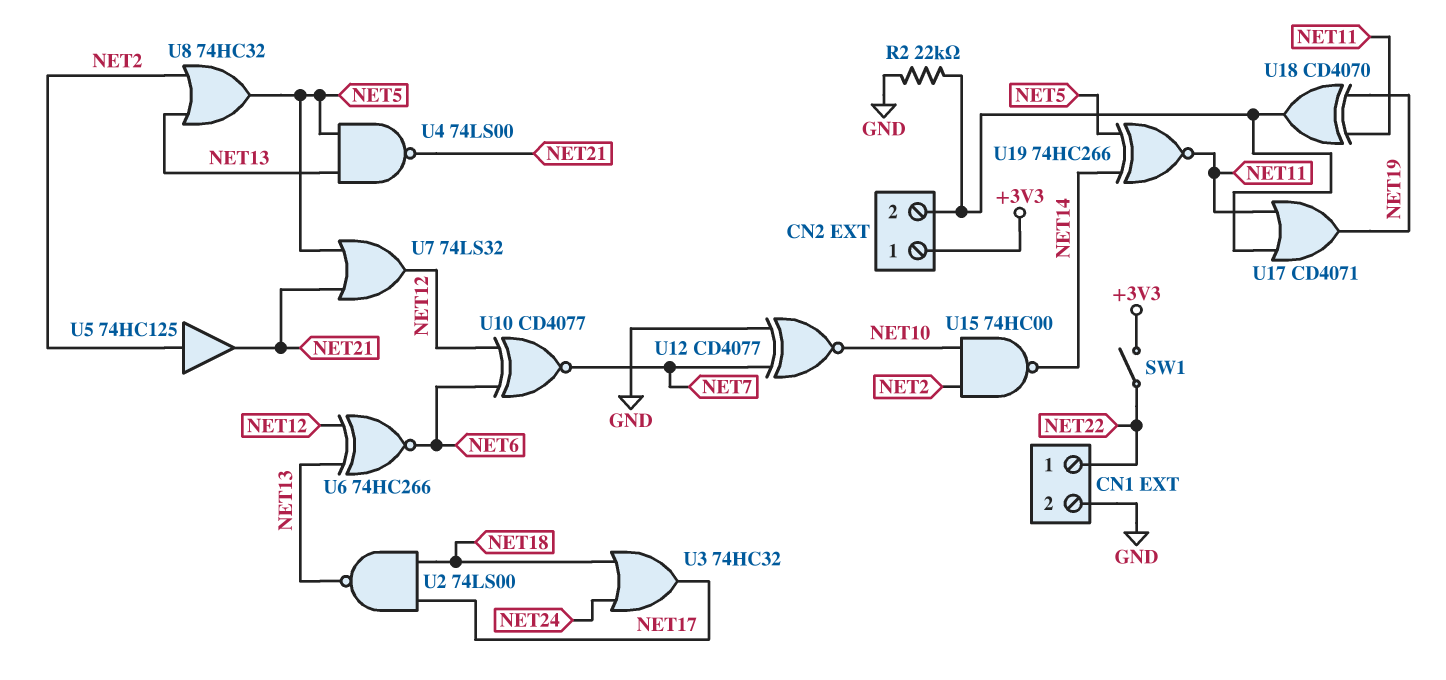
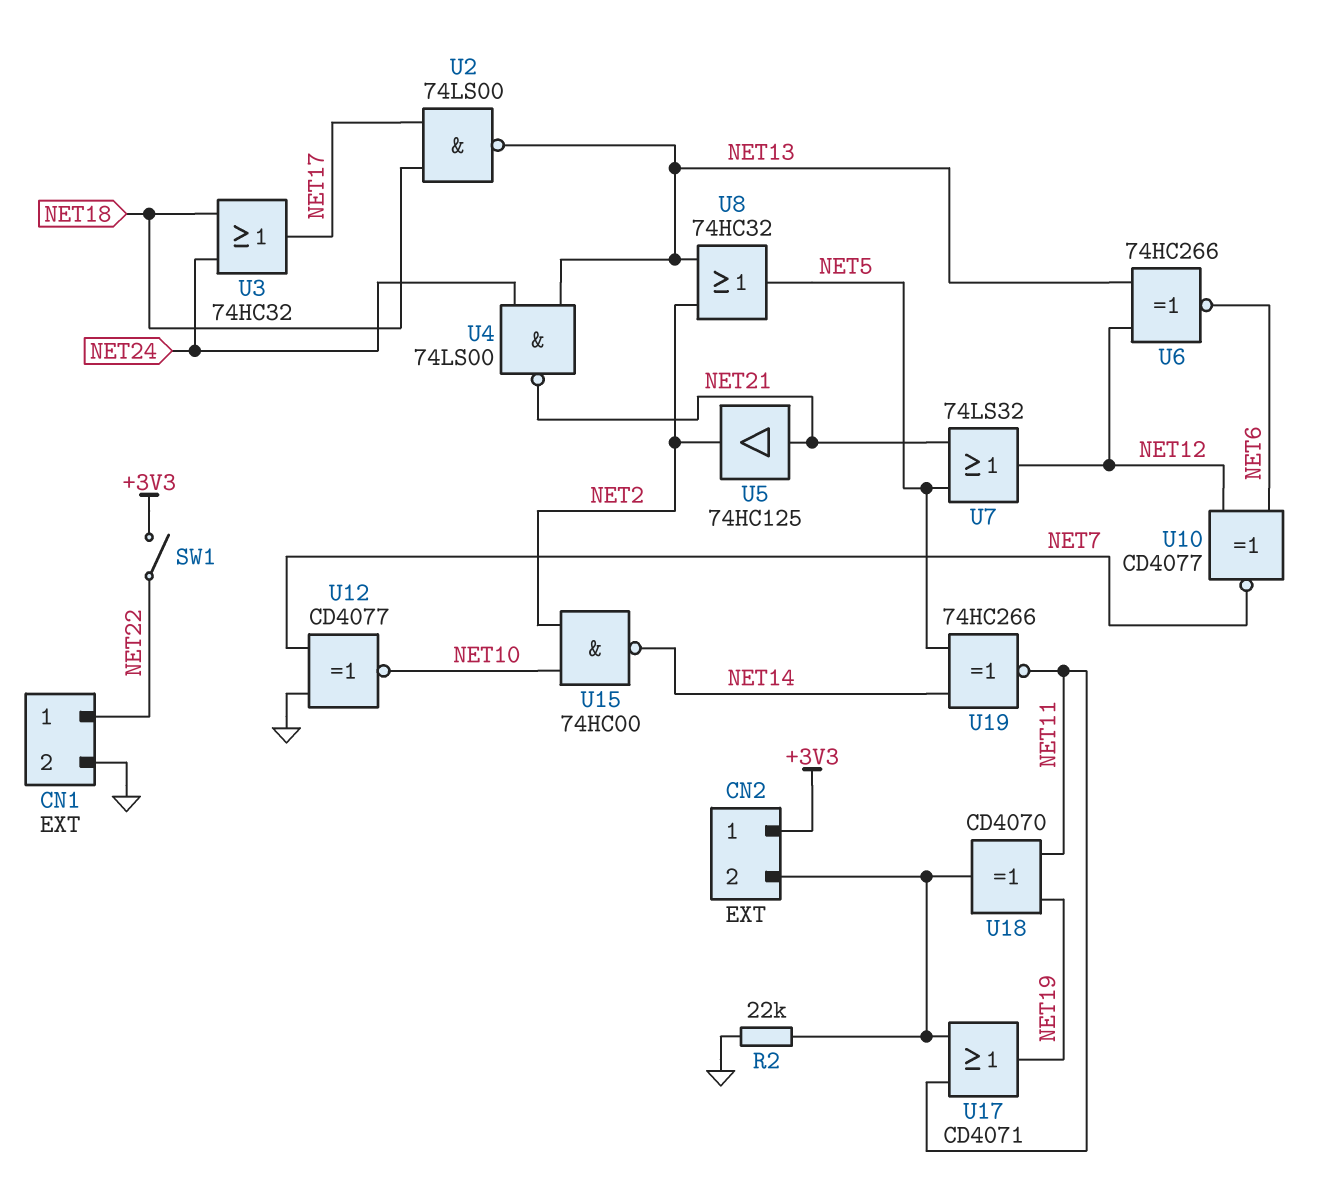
U4: NAND 74LS00 (in NET5, in NET13, out NET21) -> NAND 74LS00 (in NET13, in NET24, out NET21)
U5: buffer 74HC125 (in NET2, out NET21) -> buffer 74HC125 (in NET21, out NET2)

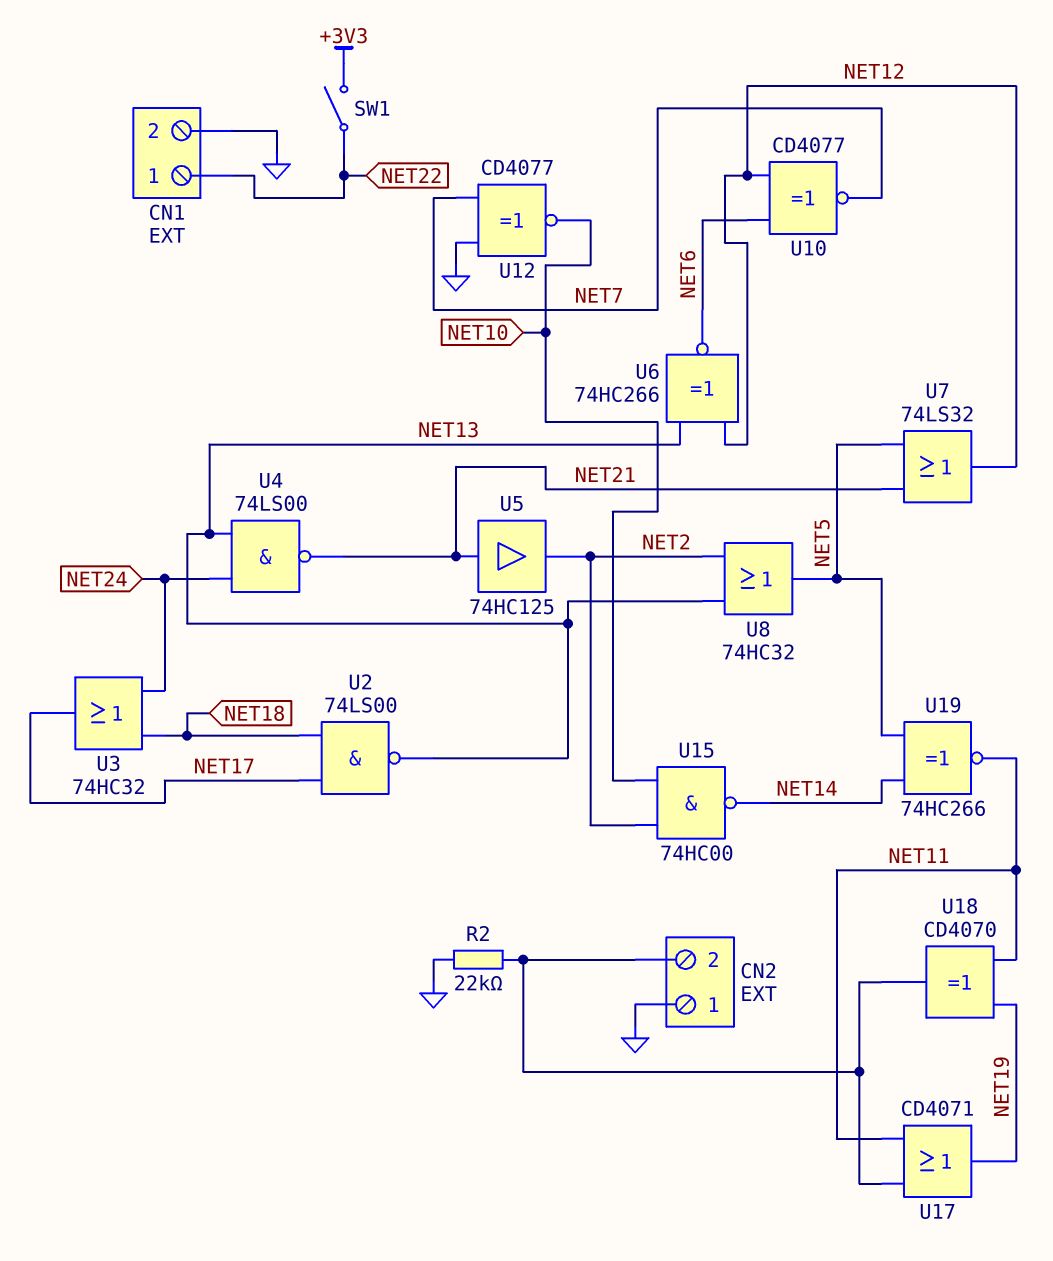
CN2 pin 1: +3V3 -> GND

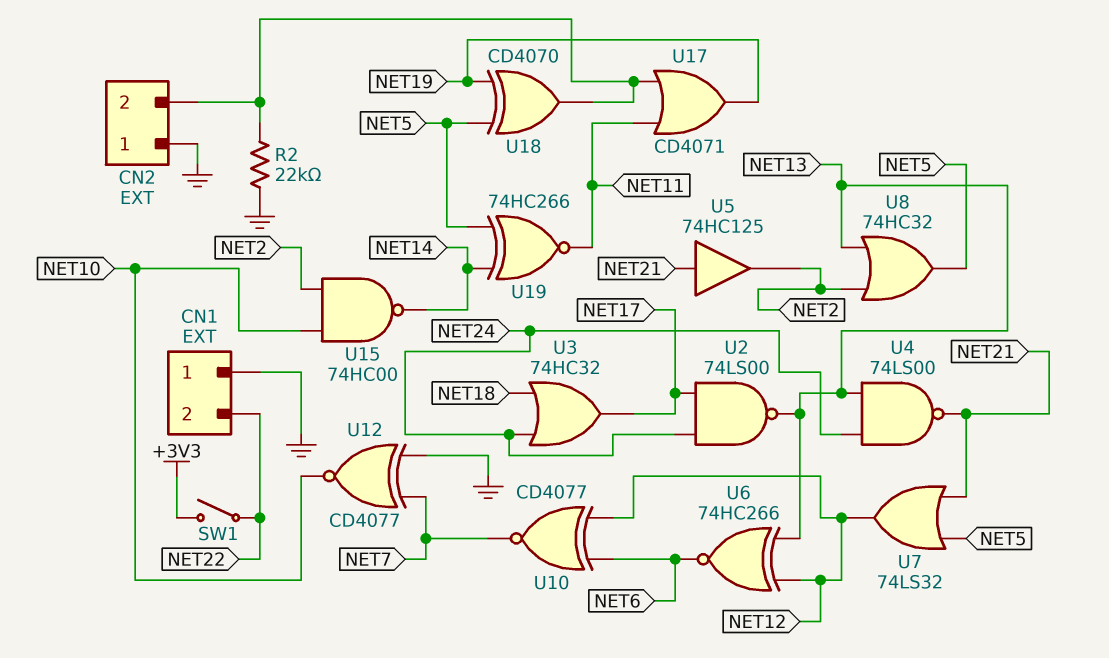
CN1 pin 1: NET22 -> GND
CN1 pin 2: GND -> NET22
U2: NAND 74LS00 (in NET17, in NET18, out NET13) -> NAND 74LS00 (in NET17, in NET24, out NET13)
U18: XOR CD4070 (in NET11, in NET19, out CN2/2) -> XOR CD4070 (in NET5, in NET19, out CN2/2)

